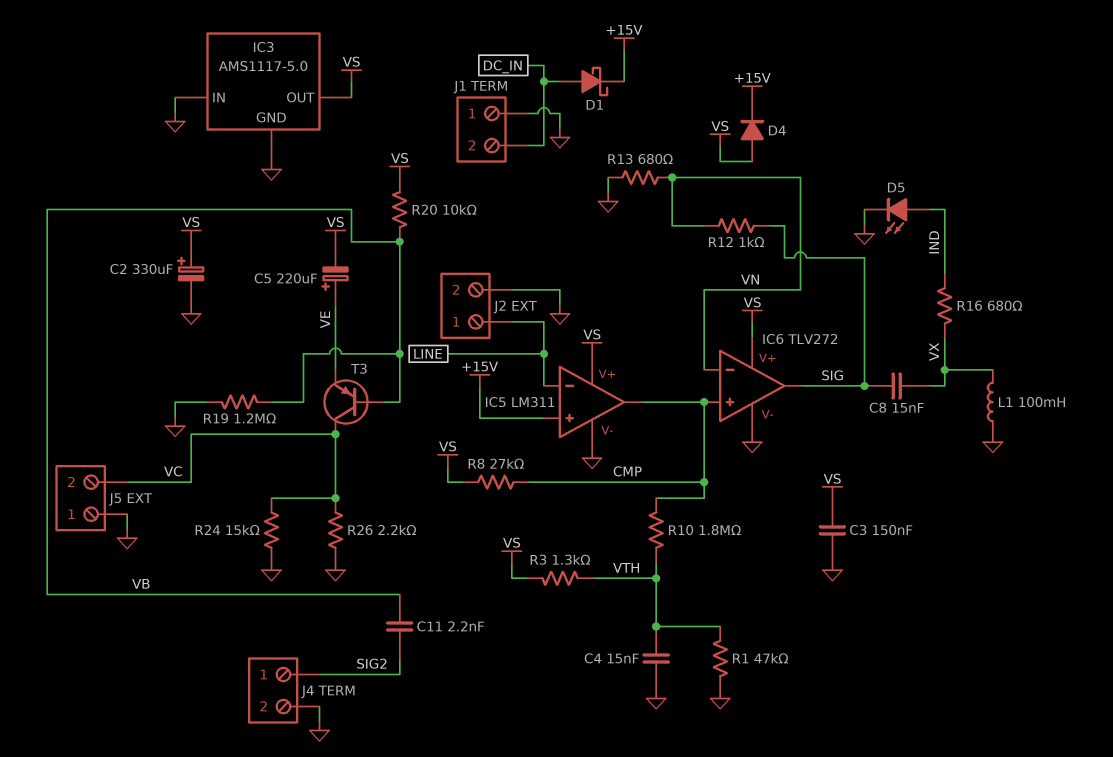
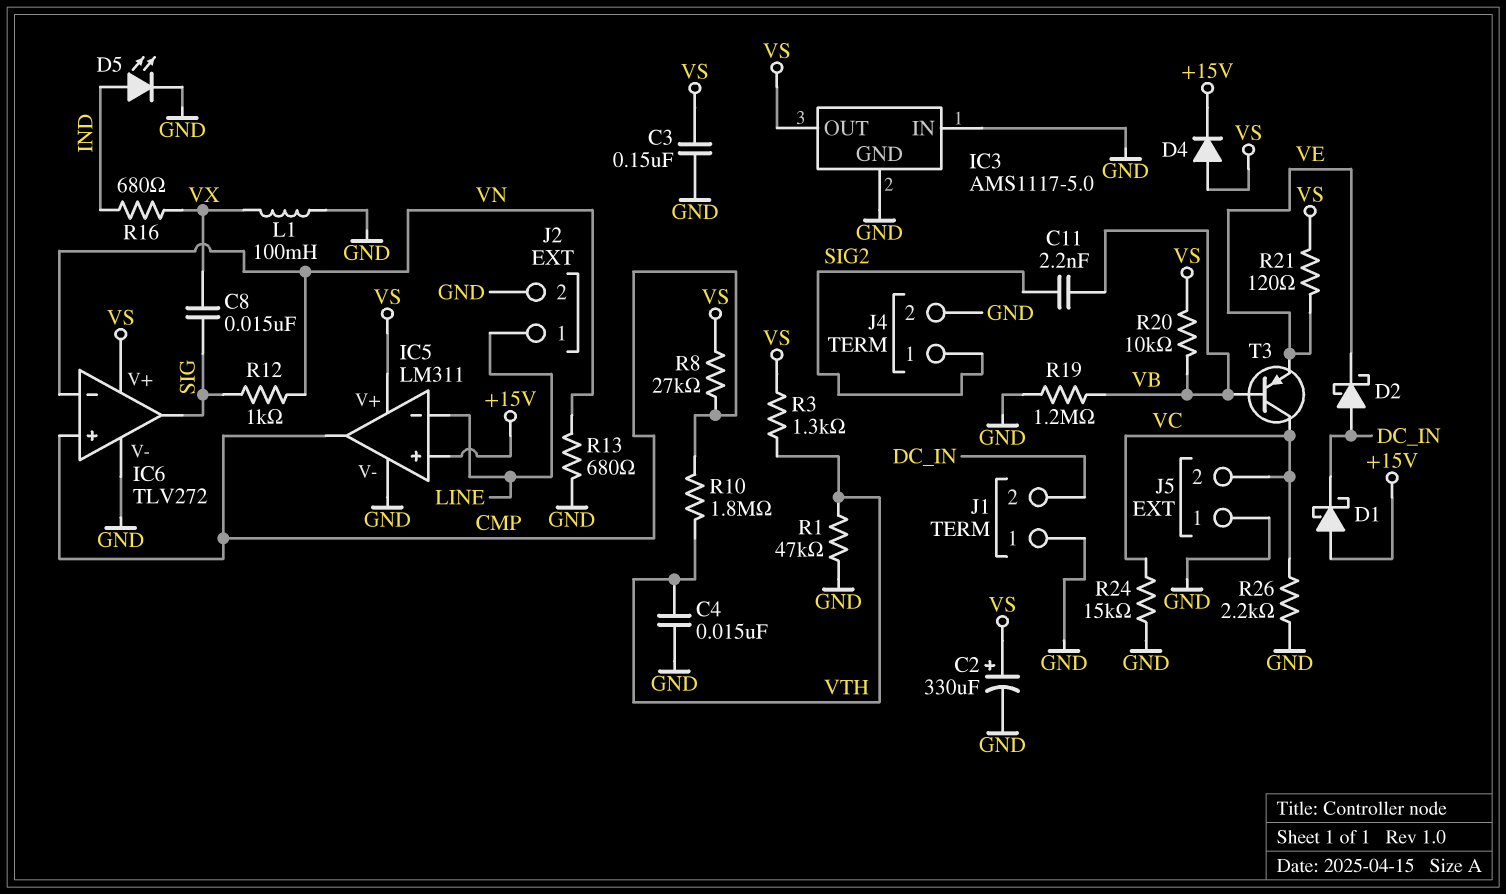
C5: 220uF (plus VE, minus VS) -> none
D1: schottky (A DC_IN, K +15V) -> schottky (A +15V, K DC_IN)
D2: none -> schottky (A DC_IN, K VE)
R21: none -> 120 (VE, VS)

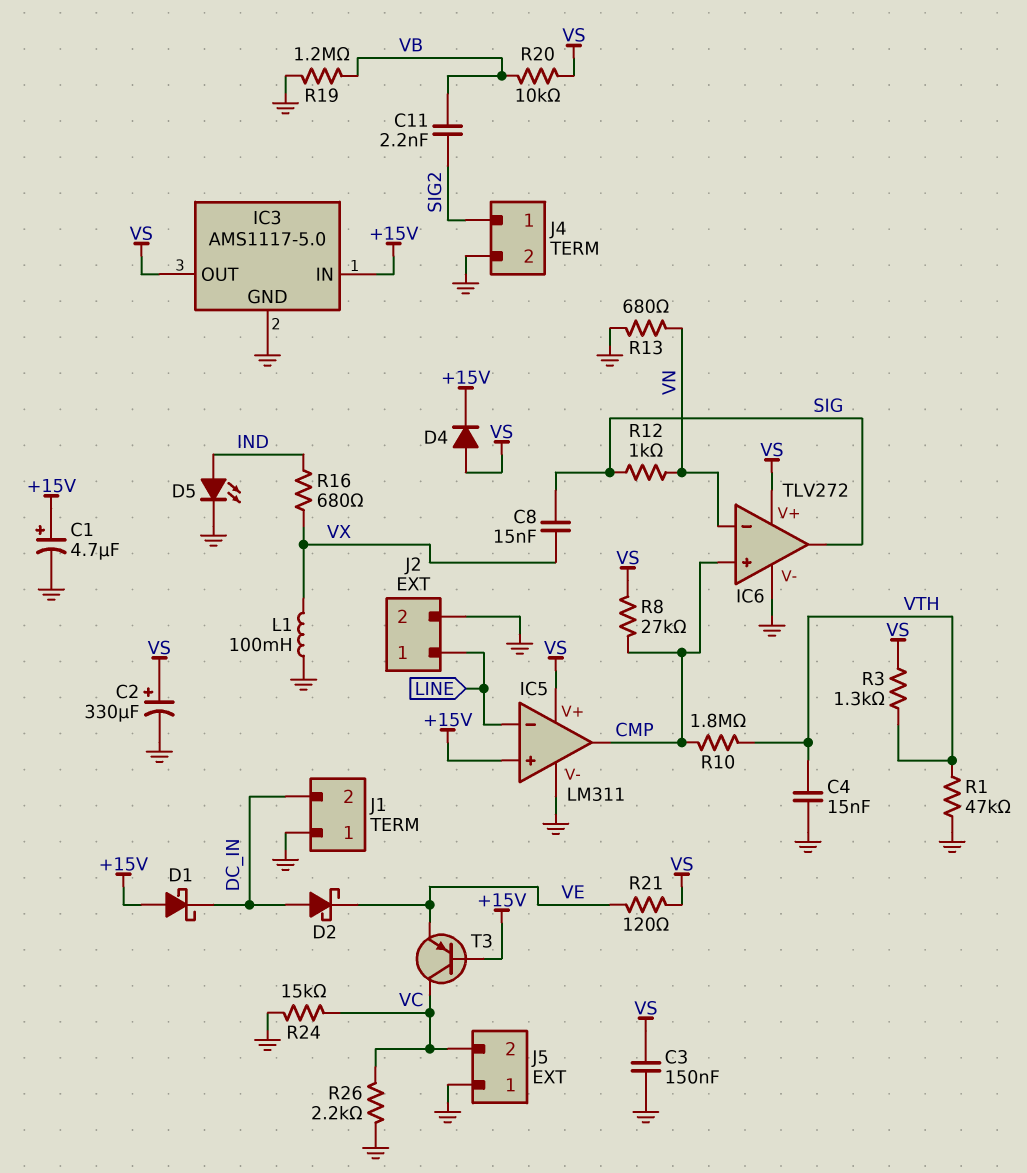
C1: none -> 4.7uF (plus +15V, minus GND)
IC3 pin IN: GND -> +15V
T3: PNP (B VB, C VC, E VE) -> PNP (B +15V, C VC, E VE)

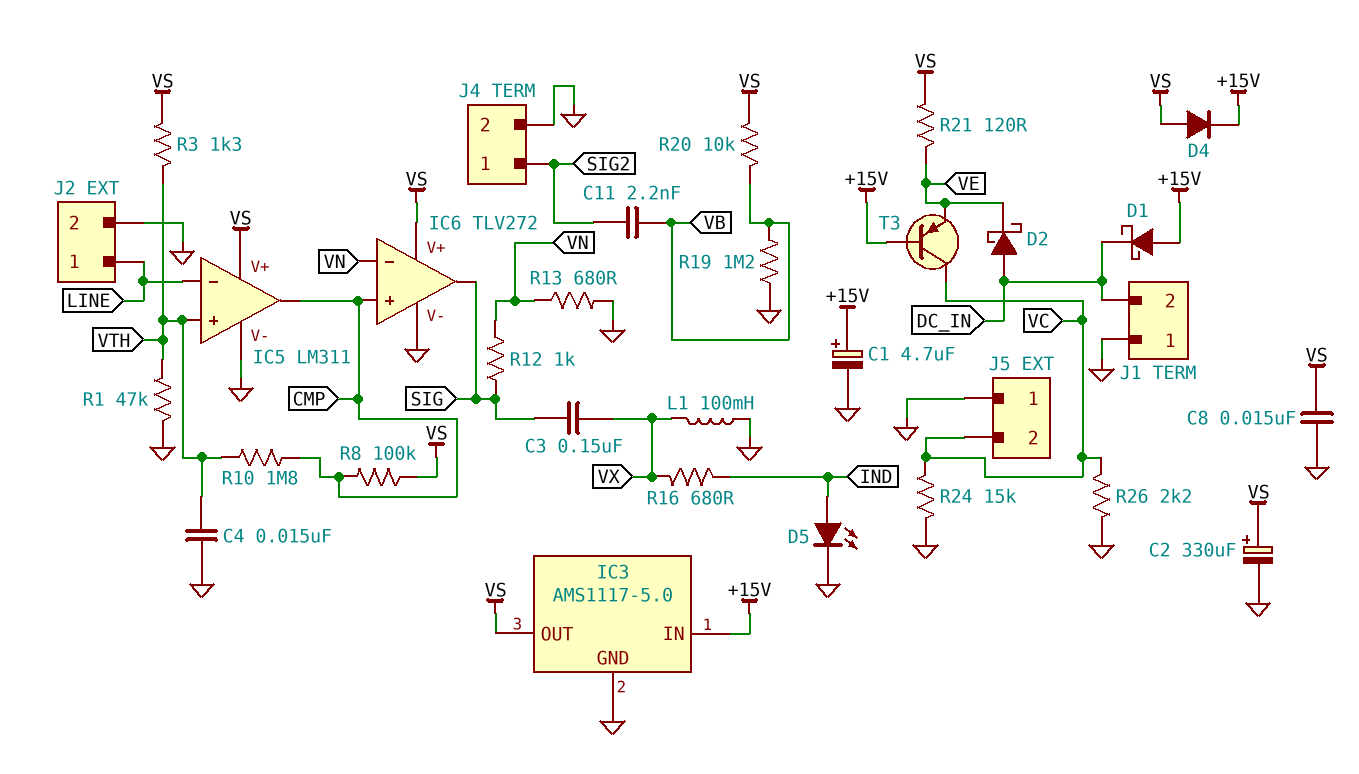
C3: 150nF (GND, VS) -> 150nF (SIG, VX)
C8: 15nF (SIG, VX) -> 15nF (GND, VS)
IC5 pin in+: +15V -> VTH
R8: 27k (CMP, VS) -> 100k (CMP, VS)

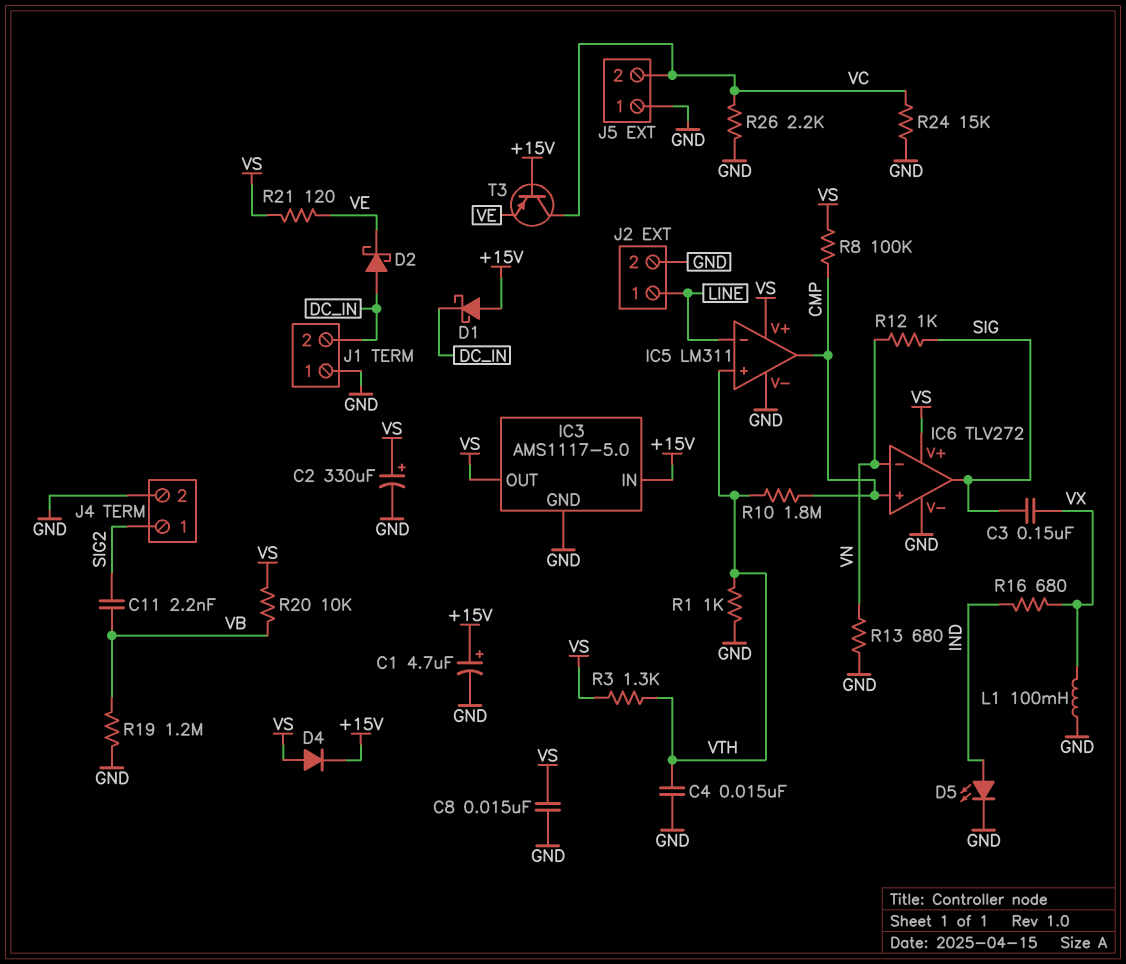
R1: 47k (GND, VTH) -> 1k (GND, VTH)

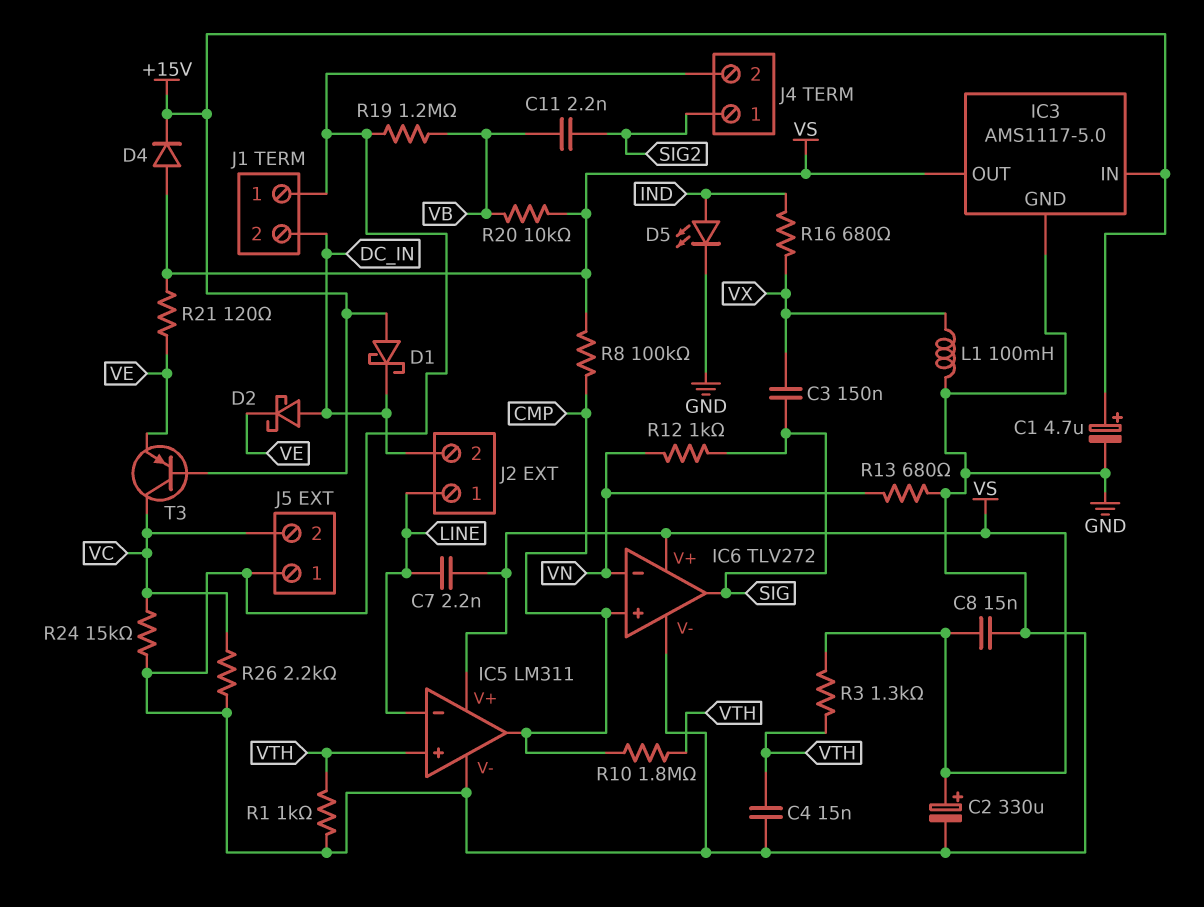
C7: none -> 2.2nF (LINE, VS)
J2 pin 2: GND -> DC_IN

